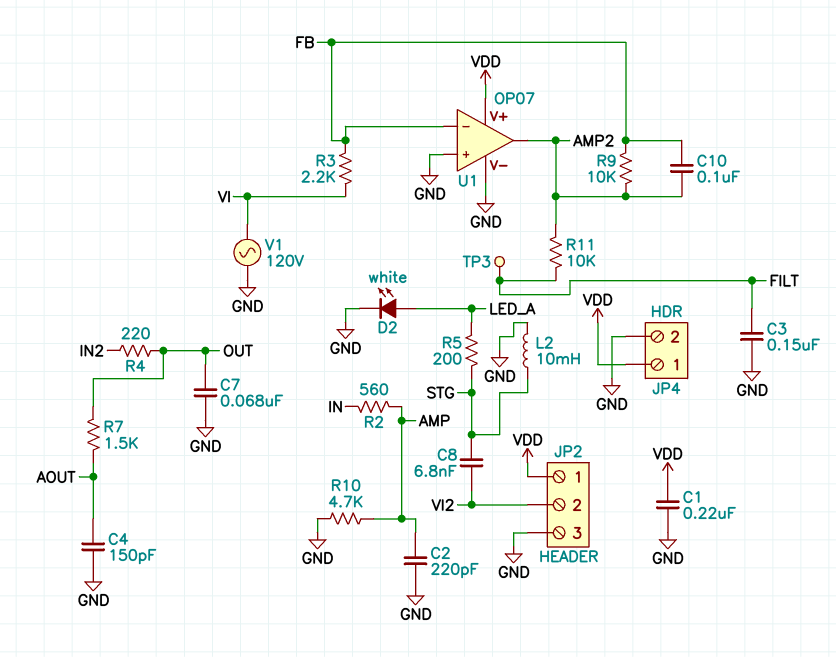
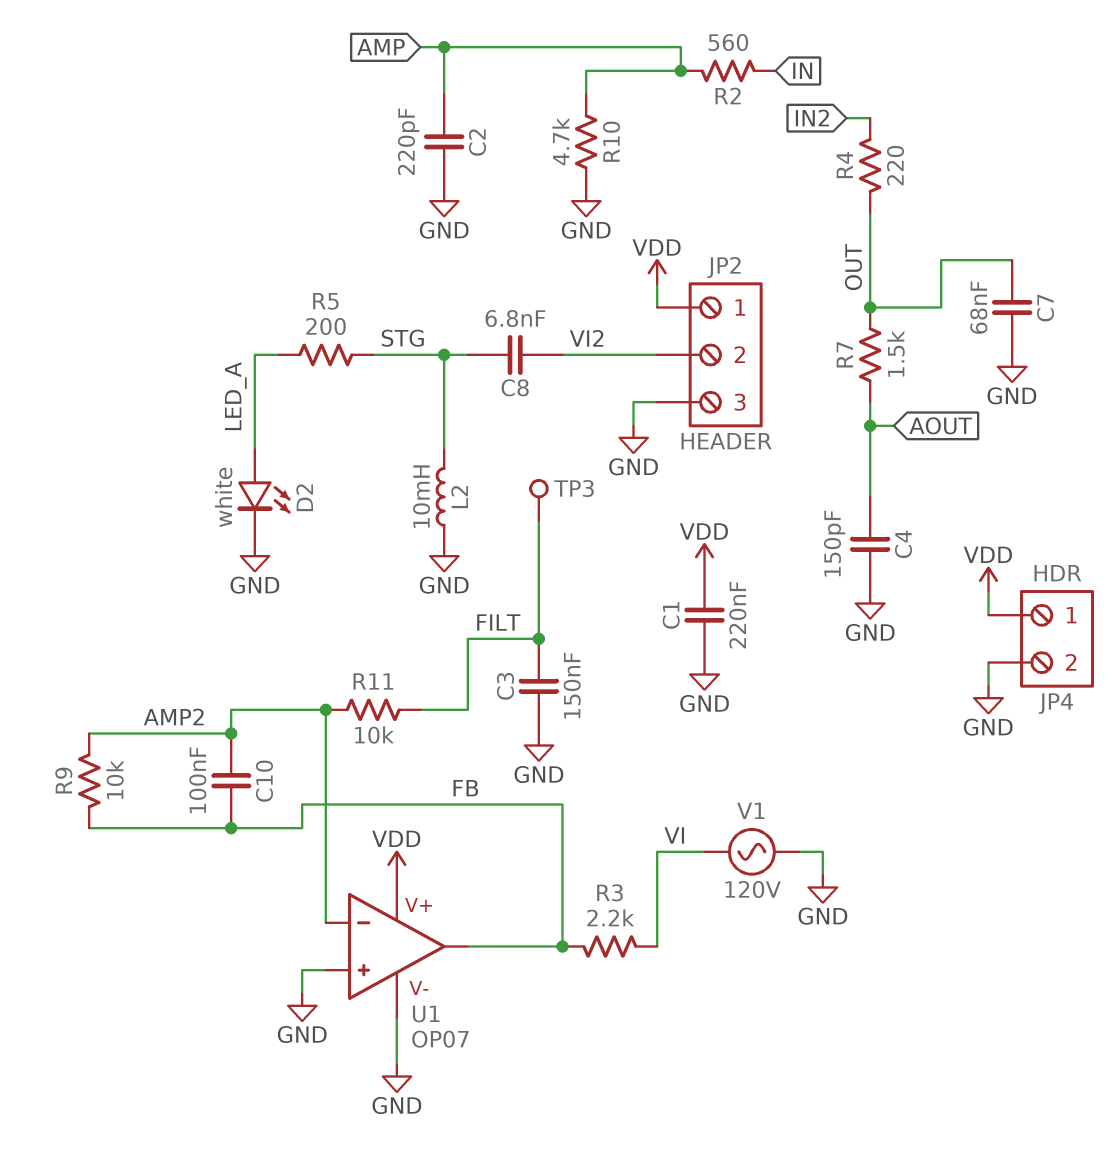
U1 pin in-: FB -> AMP2
U1 pin out: AMP2 -> FB

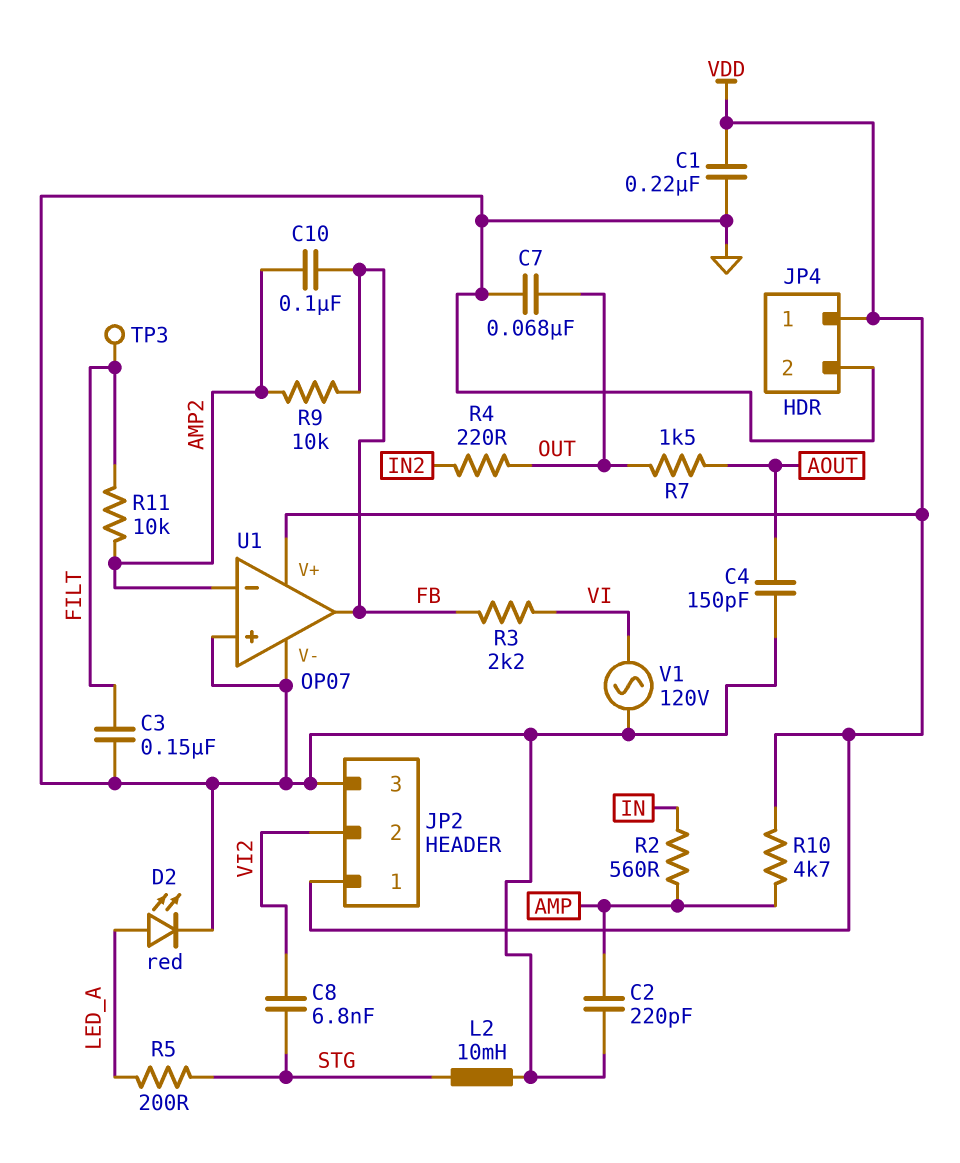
D2: LED white (A LED_A, K GND) -> LED red (A LED_A, K GND)
R10: 4.7k (AMP, GND) -> 4.7k (AMP, VDD)

